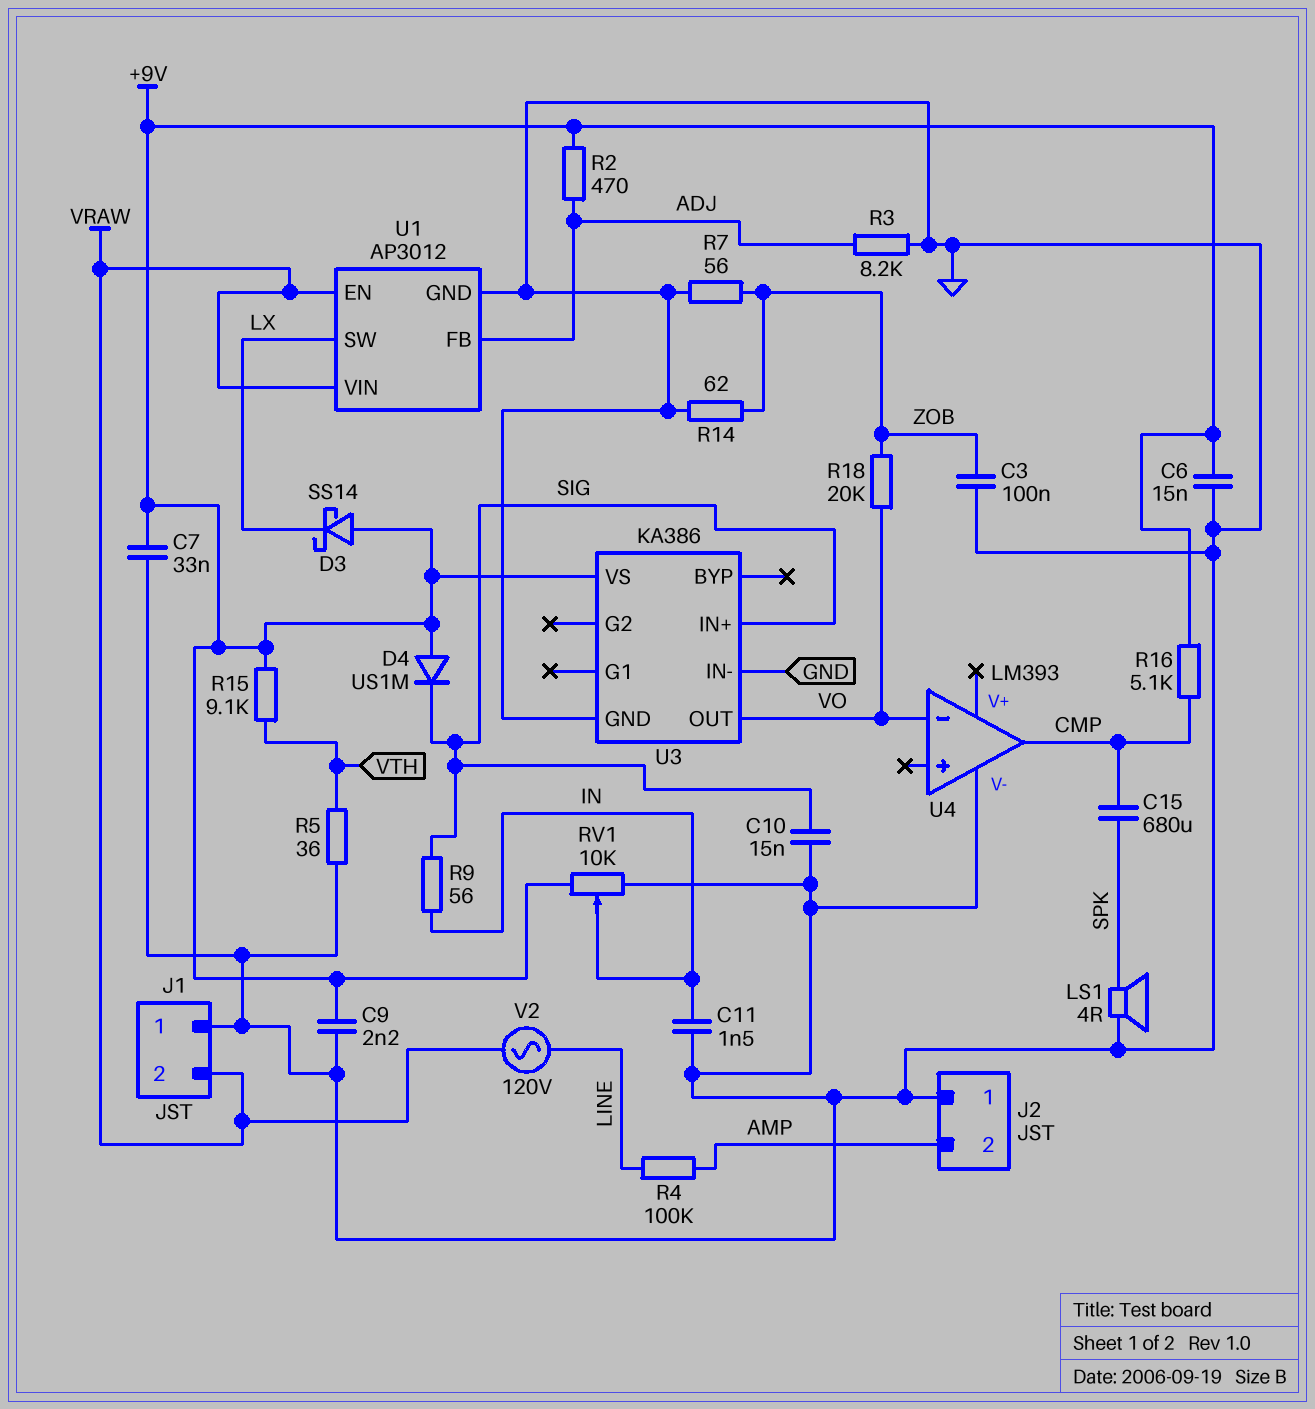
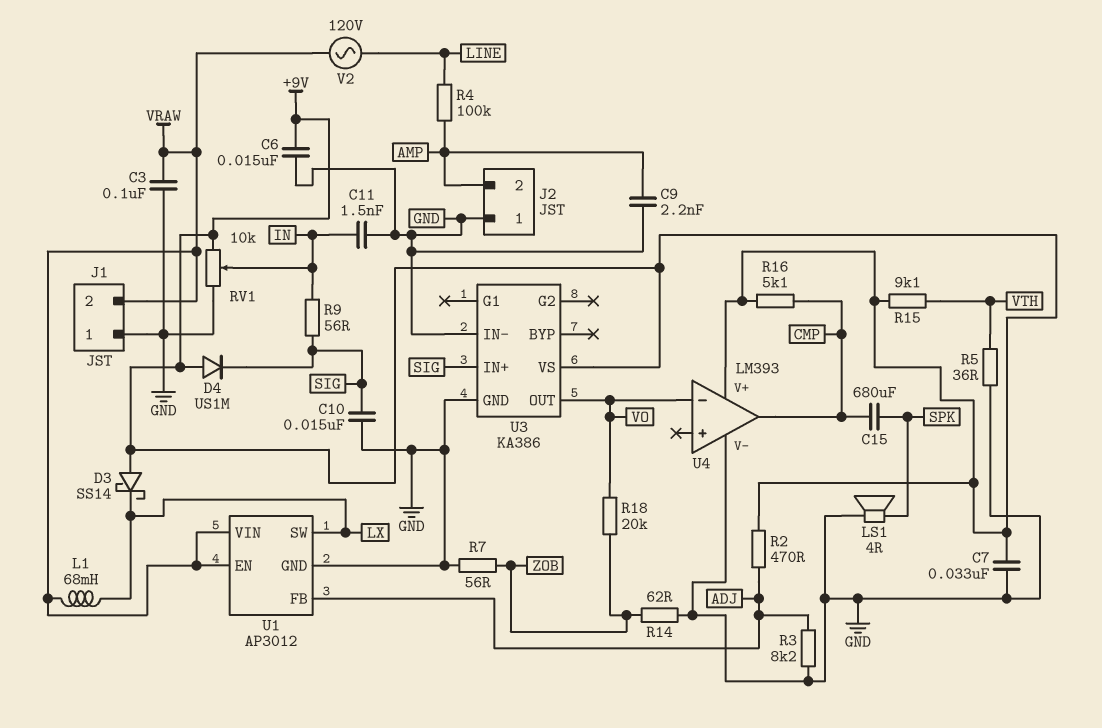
C3: 100nF (GND, ZOB) -> 100nF (GND, VRAW)
C9: 2.2nF (+9V, GND) -> 2.2nF (AMP, GND)
L1: none -> 68mH (LX, VRAW)
U4 pin V+: none -> +9V

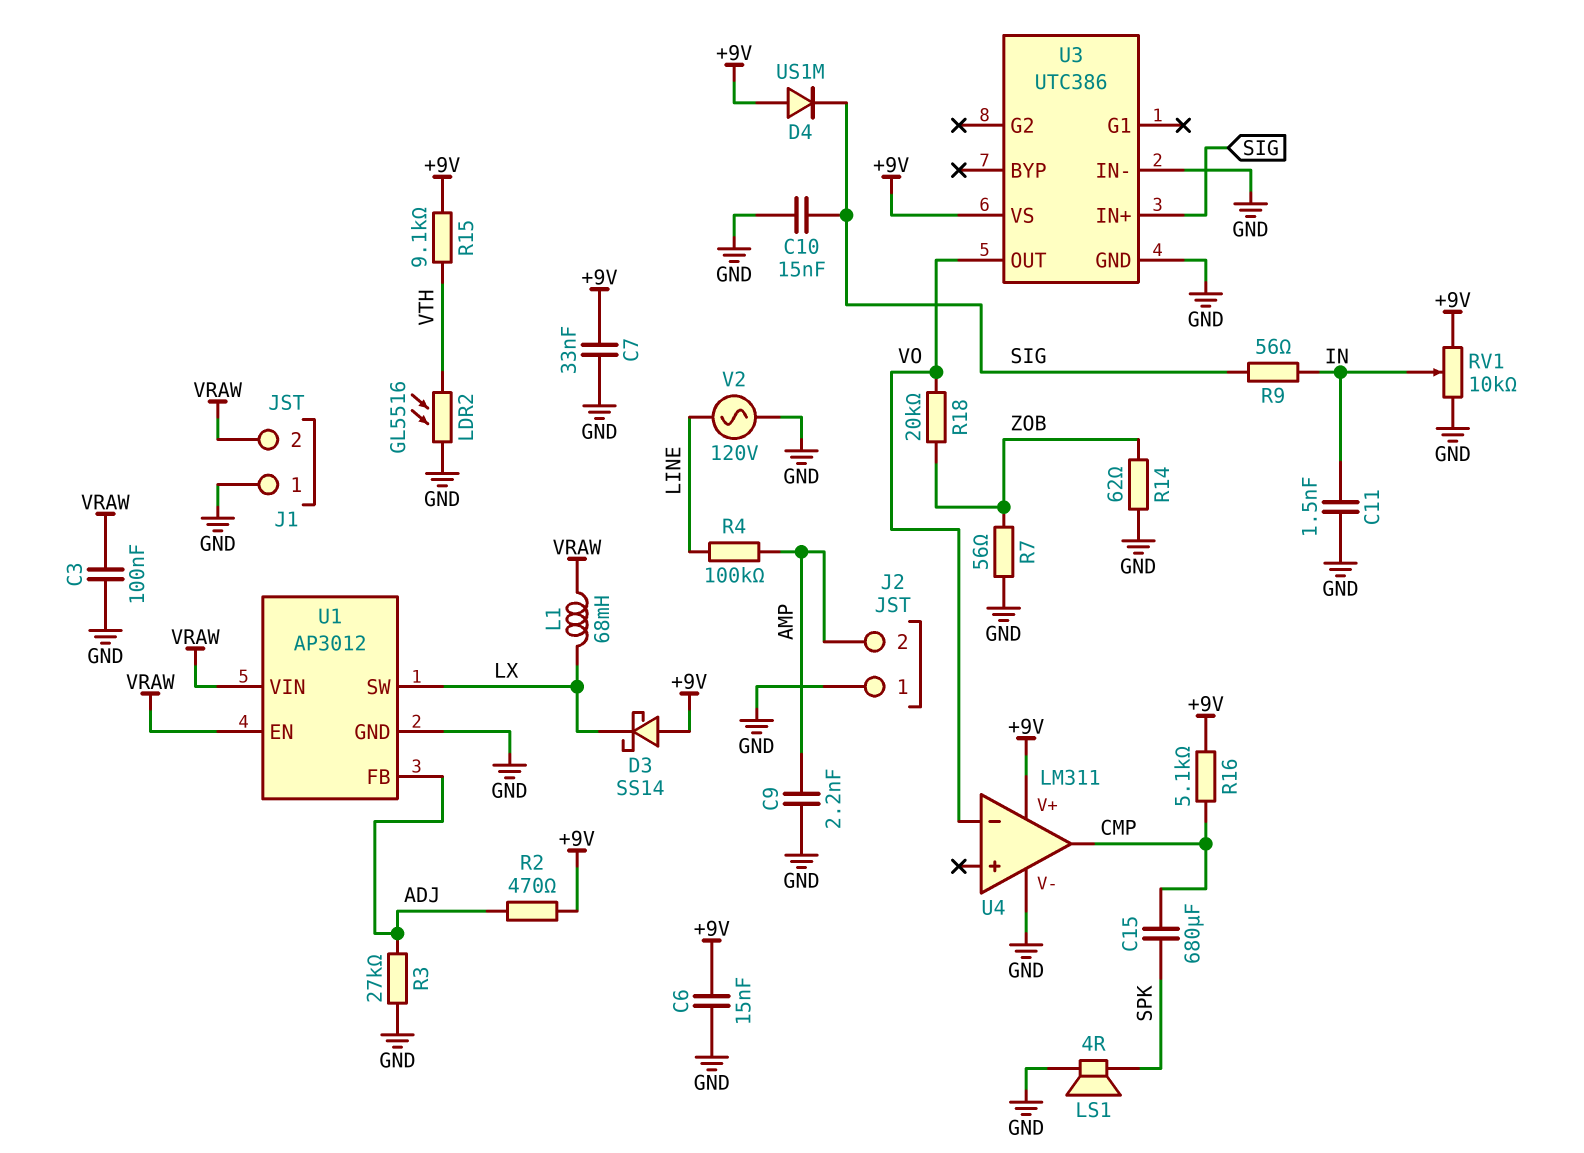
LDR2: none -> GL5516 (GND, VTH)
R3: 8.2k (ADJ, GND) -> 27k (ADJ, GND)
R5: 36 (GND, VTH) -> none
U3: KA386 -> UTC386
U4: LM393 -> LM311
V2: AC 120V (LINE, VRAW) -> AC 120V (GND, LINE)

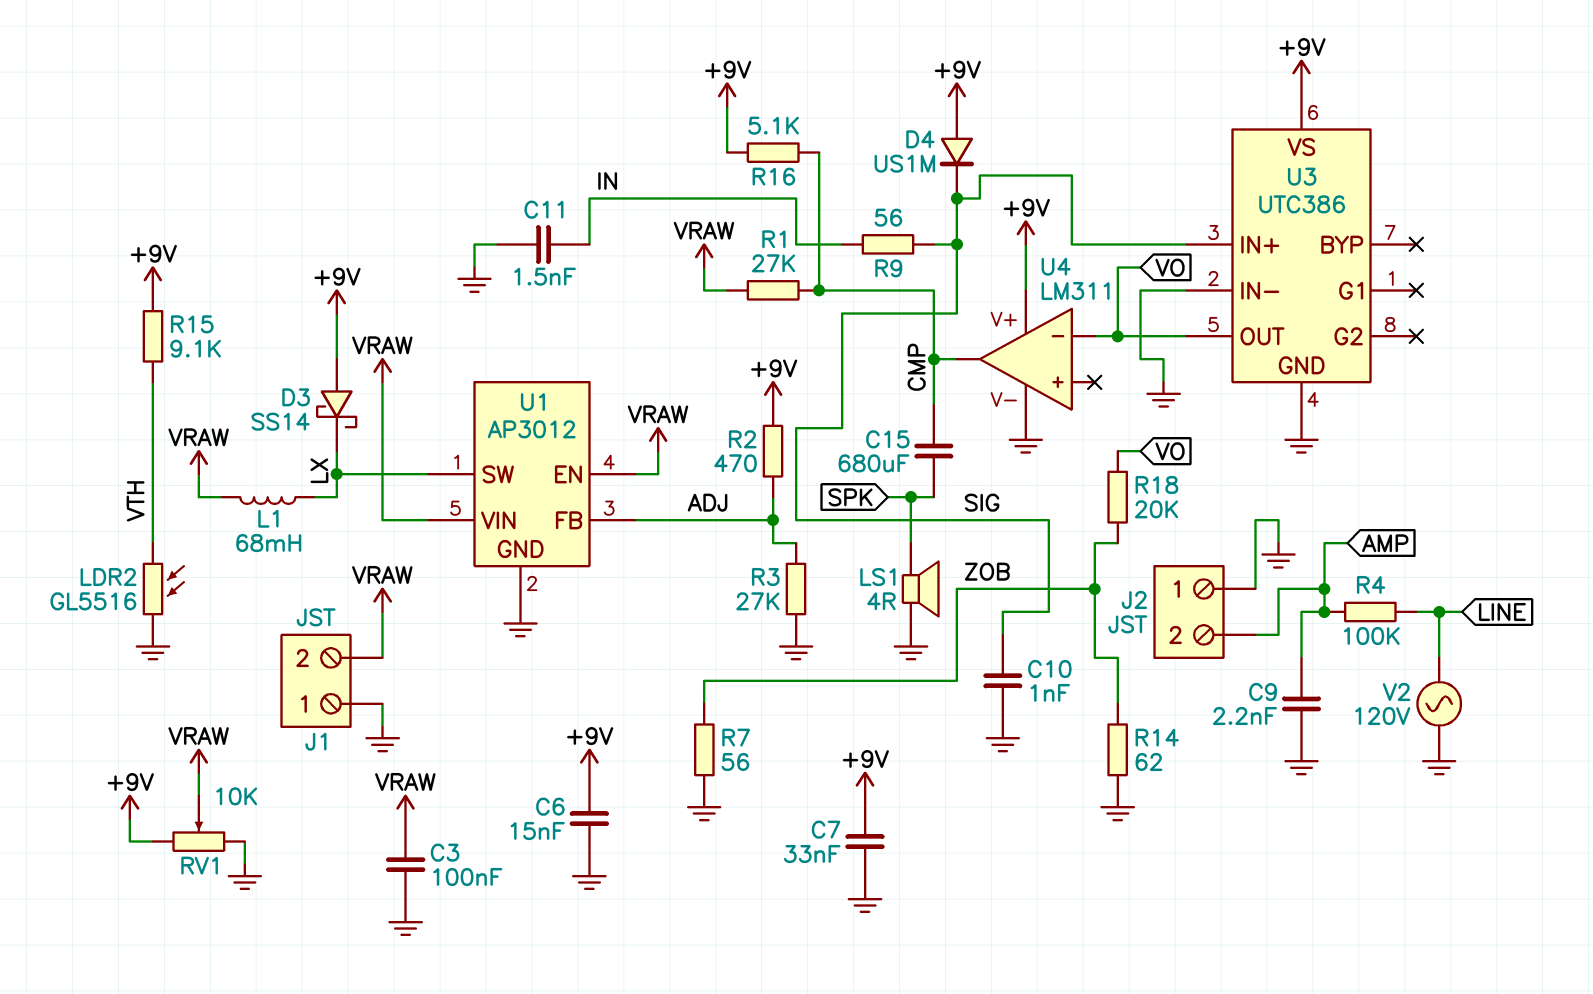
C10: 15nF (GND, SIG) -> 1nF (GND, SIG)
R1: none -> 27k (CMP, VRAW)
RV1: 10k (+9V, GND, wiper IN) -> 10k (+9V, GND, wiper VRAW)

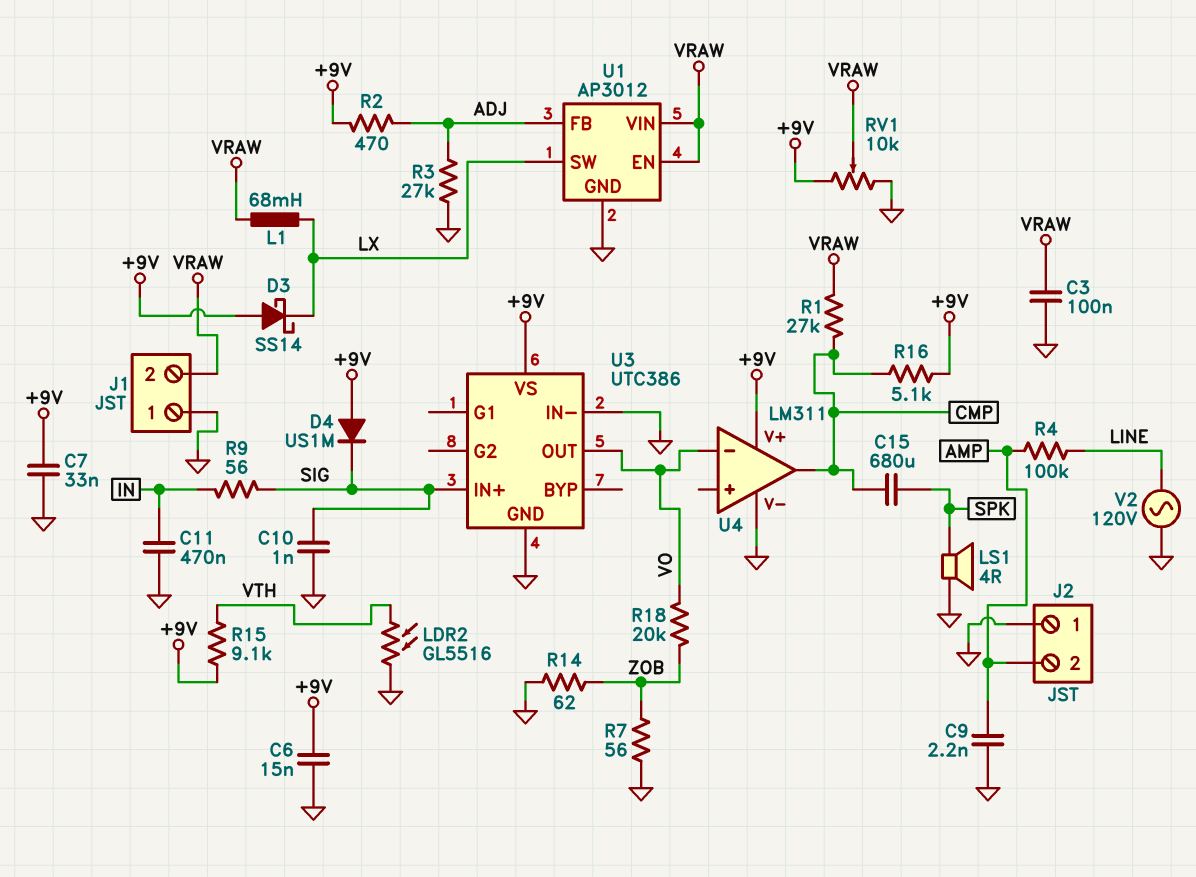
C11: 1.5nF (GND, IN) -> 470nF (GND, IN)

